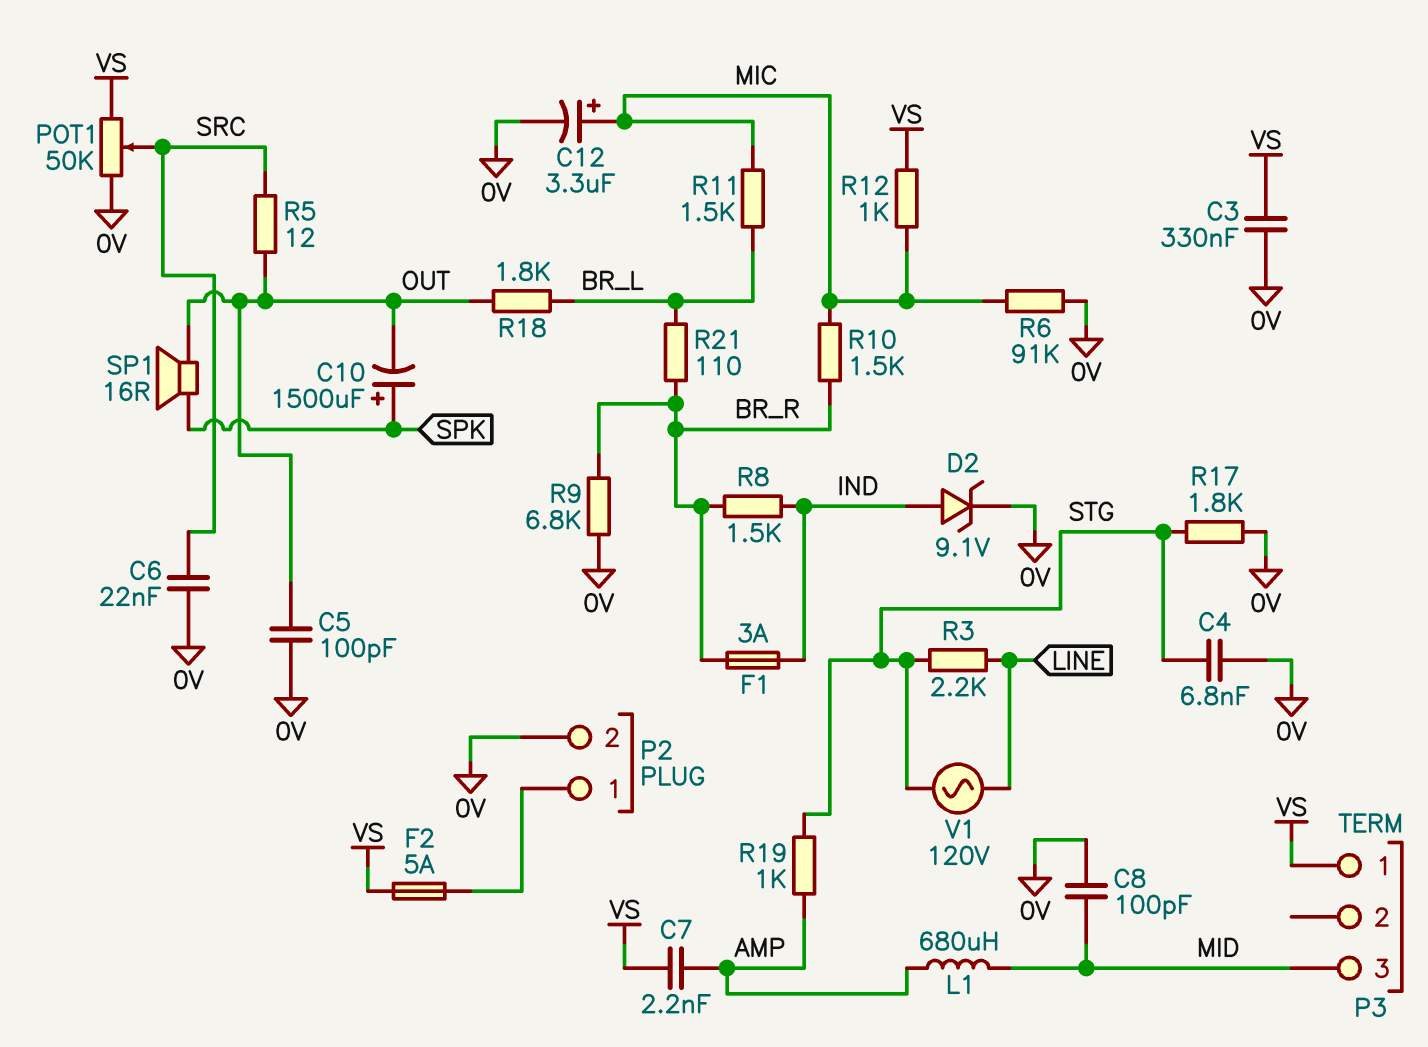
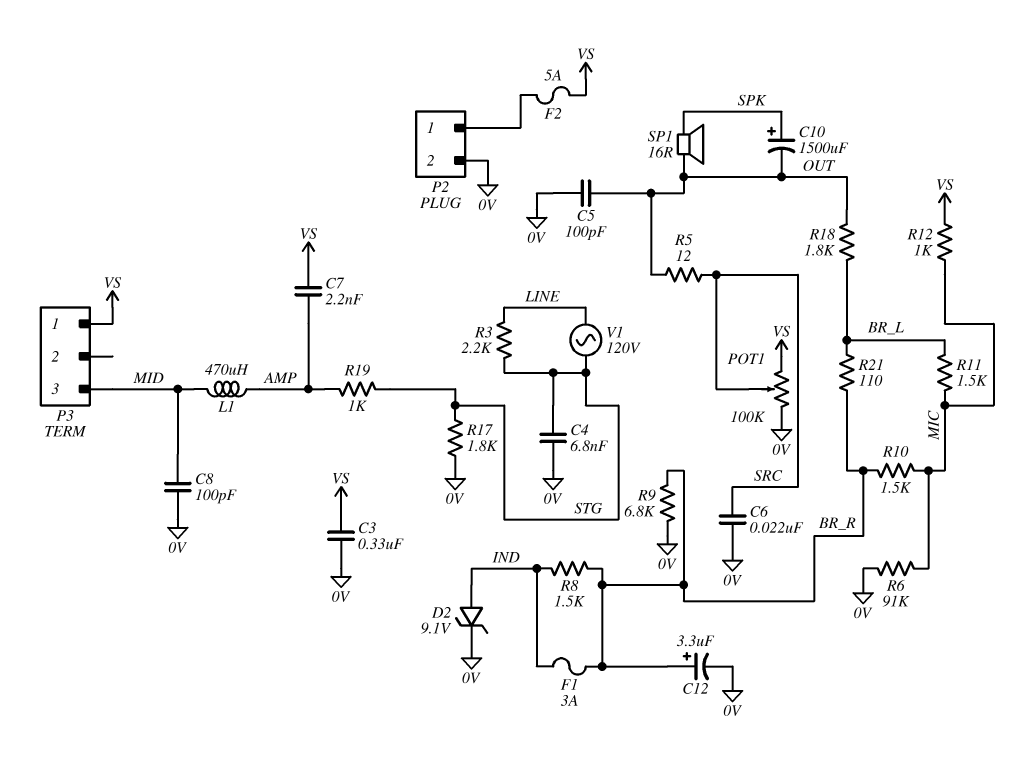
C12: 3.3uF (plus MIC, minus 0V) -> 3.3uF (plus BR_R, minus 0V)
L1: 680uH (AMP, MID) -> 470uH (AMP, MID)
POT1: 50k (0V, VS, wiper SRC) -> 100k (0V, VS, wiper SRC)

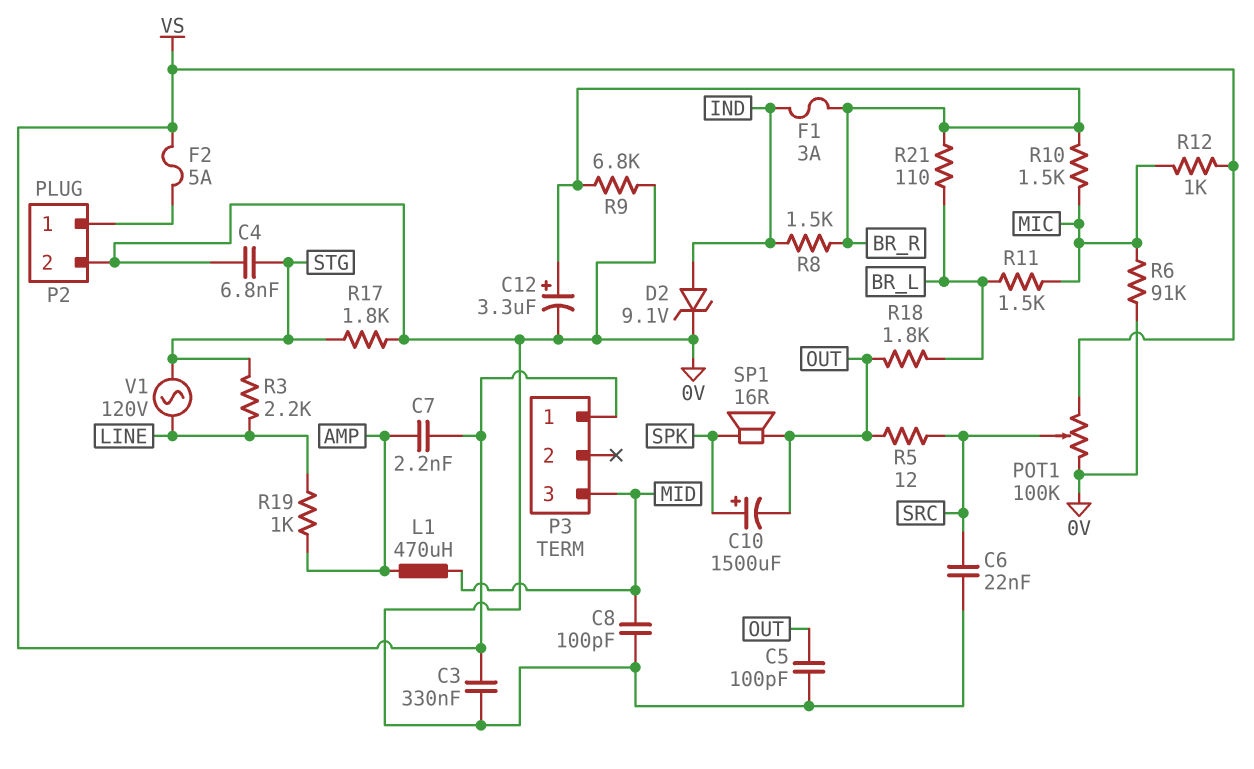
R19: 1k (AMP, STG) -> 1k (AMP, LINE)

